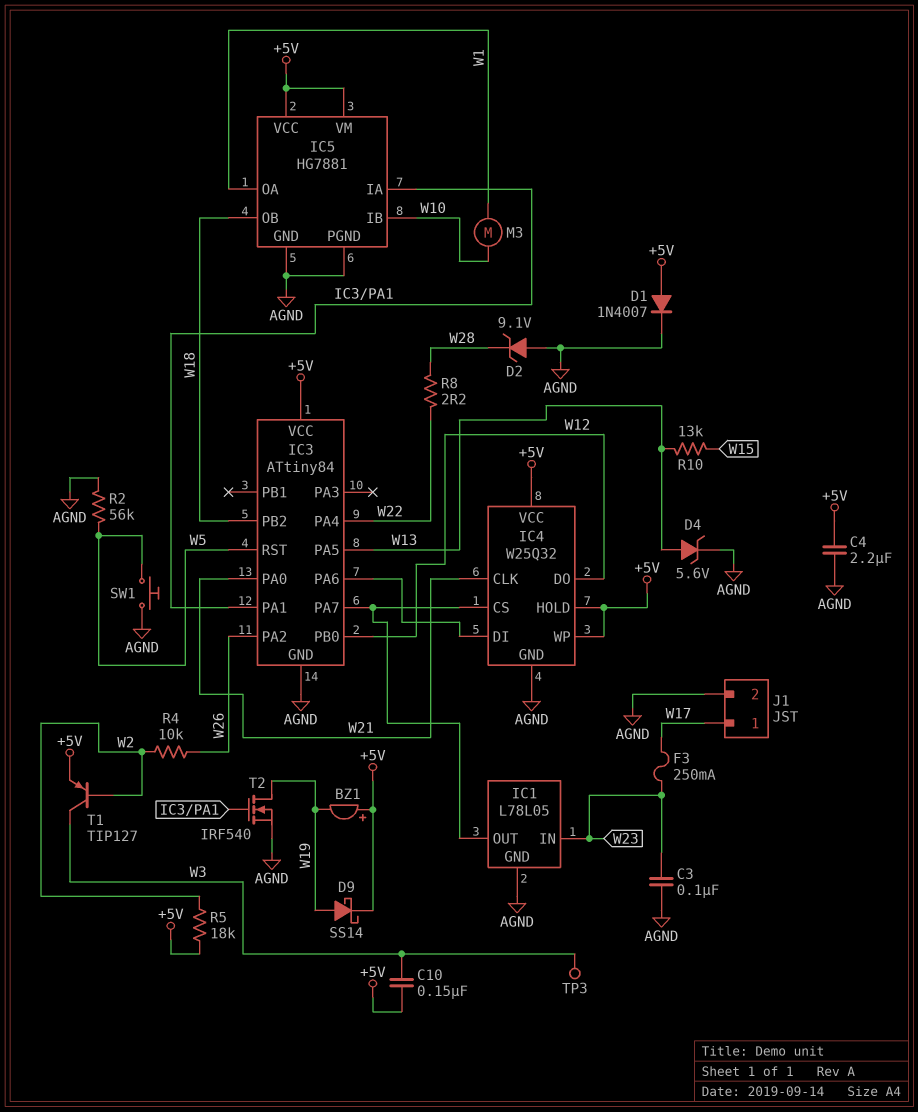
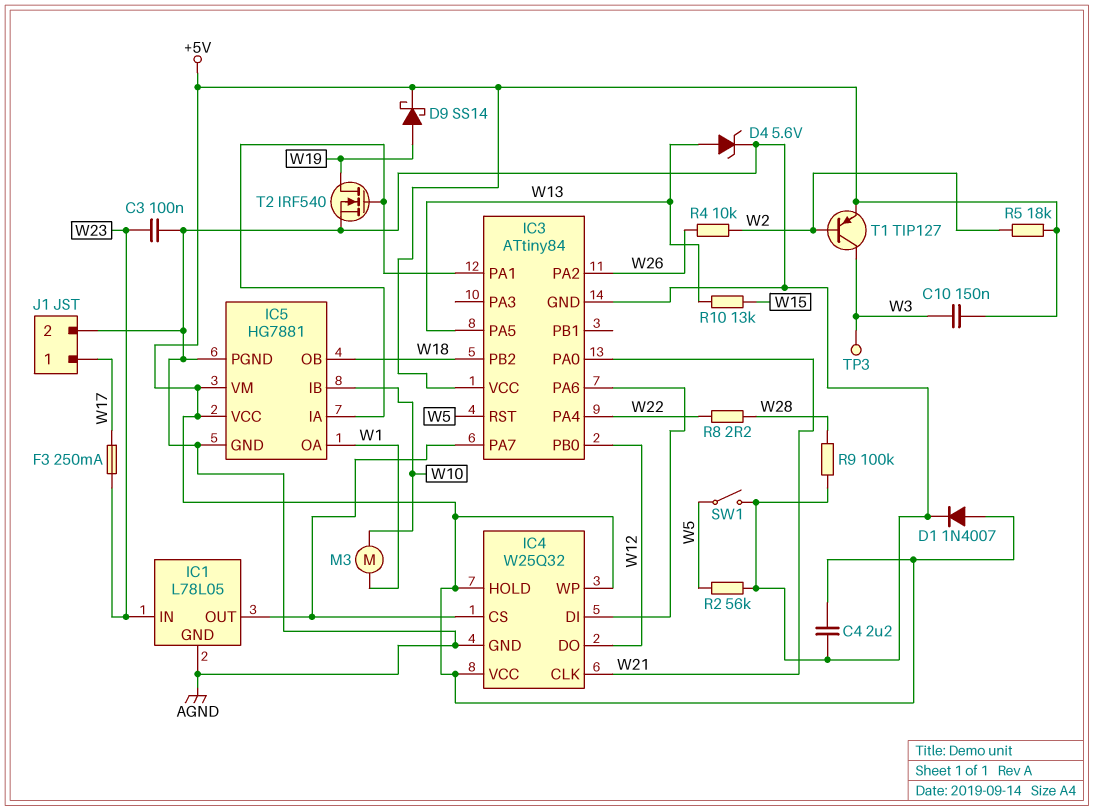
BZ1: buzzer (plus +5V, minus W19) -> none
D2: zener 9.1V (A AGND, K W28) -> none
R9: none -> 100k (AGND, W28)
SW1: button (AGND, W5) -> switch (AGND, W5)

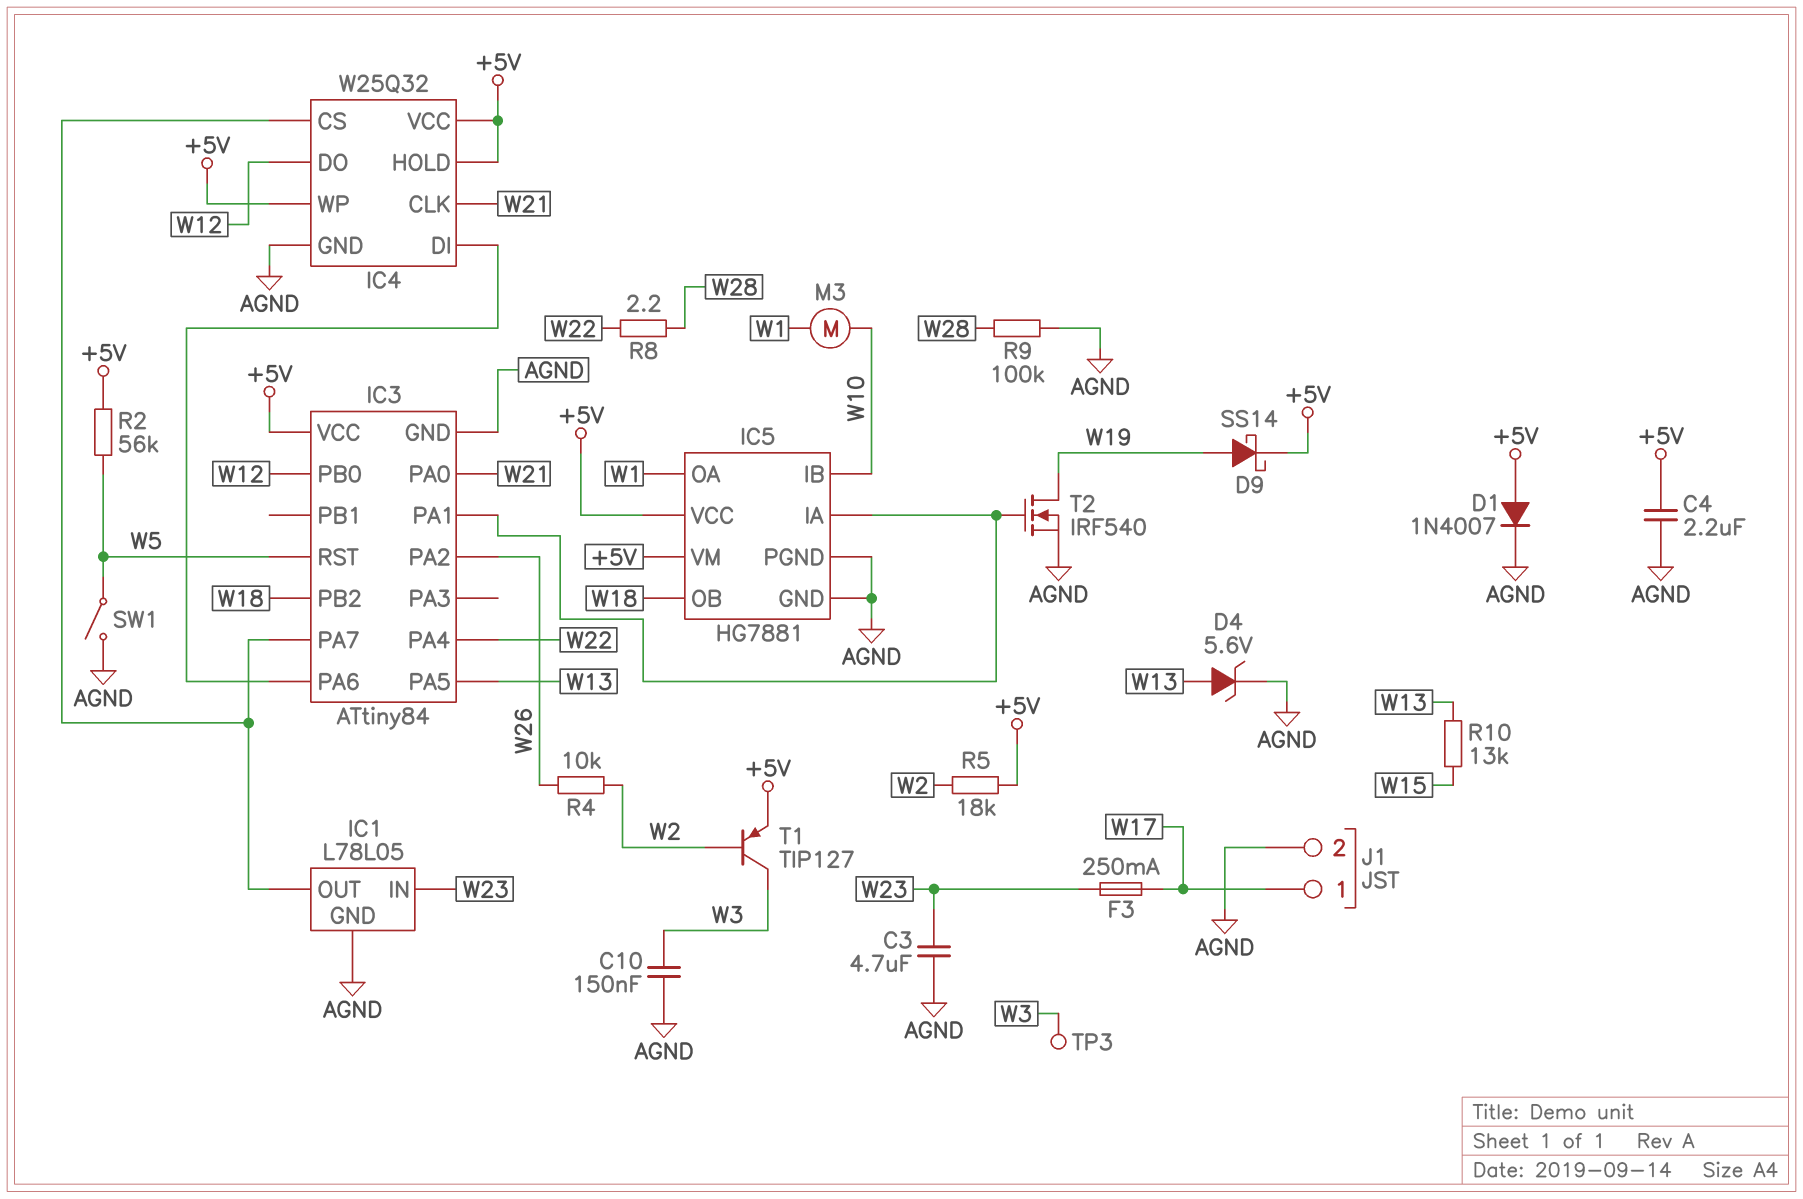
C3: 100nF (AGND, W23) -> 4.7uF (AGND, W23)
C10: 150nF (+5V, W3) -> 150nF (AGND, W3)
R2: 56k (AGND, W5) -> 56k (+5V, W5)

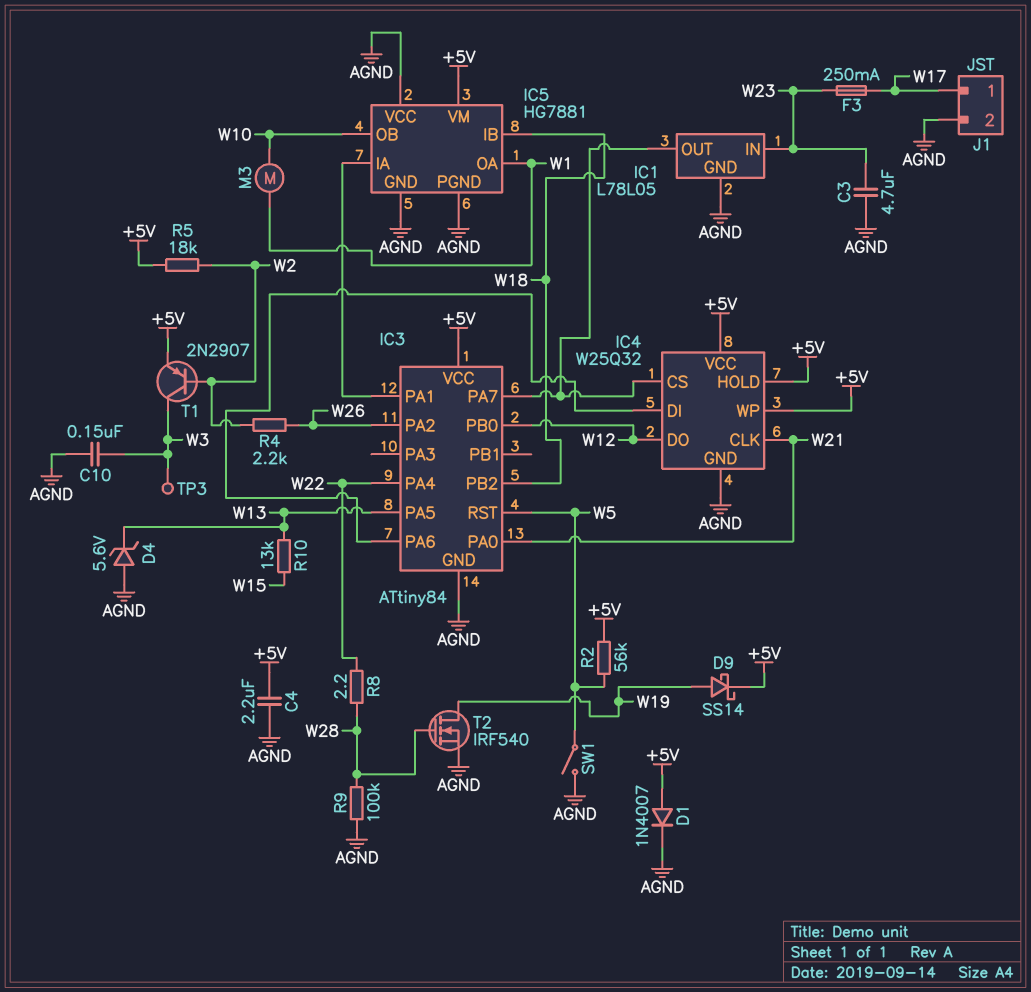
D4: zener 5.6V (A W13, K AGND) -> zener 5.6V (A AGND, K W13)
IC5 pin IB: W10 -> W18
IC5 pin OB: W18 -> W10
IC5 pin VCC: +5V -> AGND
R4: 10k (W2, W26) -> 2.2k (W2, W26)
T1: PNP TIP127 (B W2, C W3, E +5V) -> PNP 2N2907 (B W2, C W3, E +5V)
T2: NMOS IRF540 (G IC3/PA1, D W19, S AGND) -> NMOS IRF540 (G W28, D W19, S AGND)

